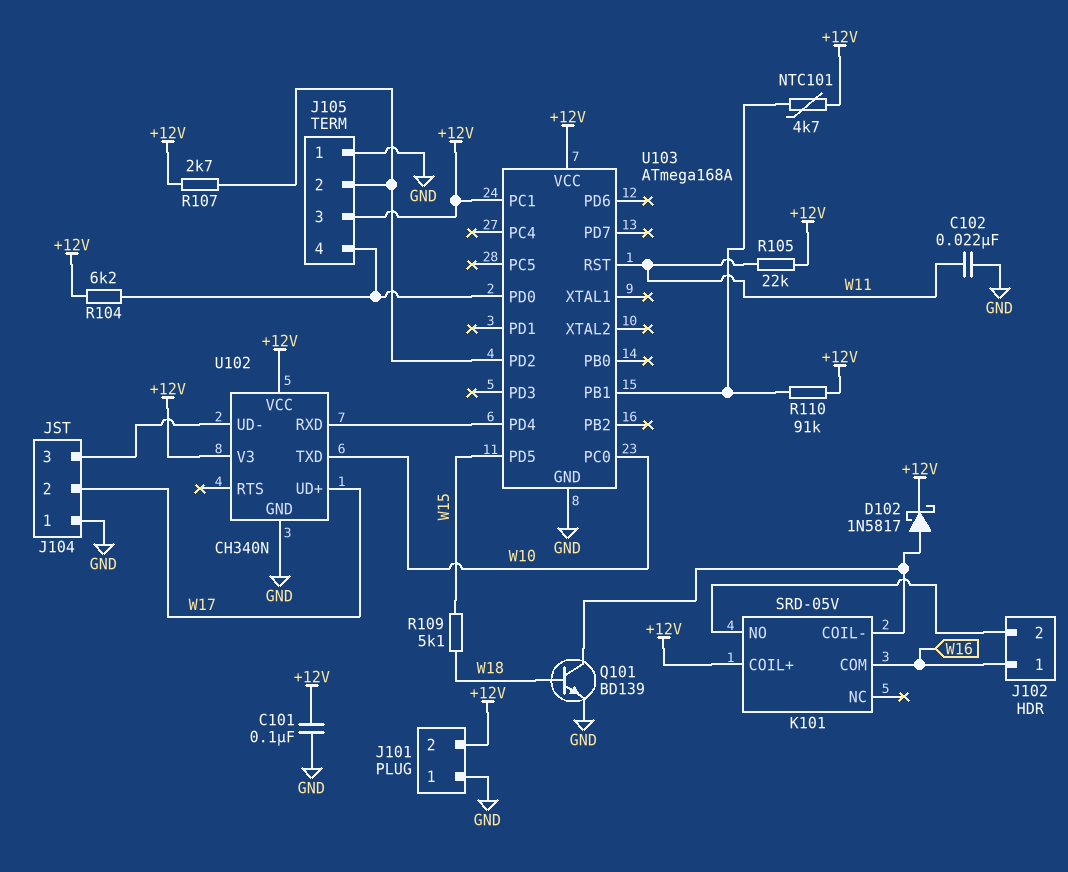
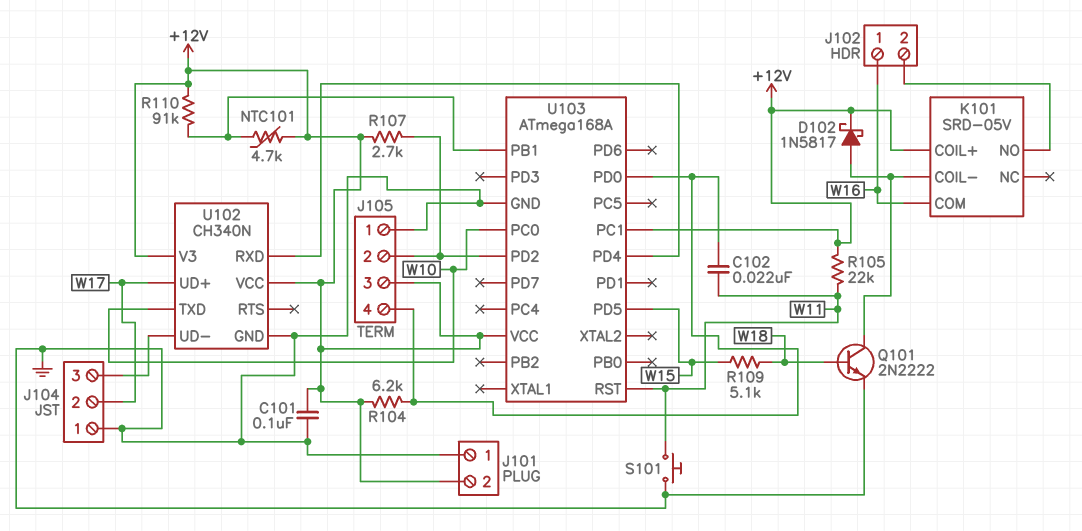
C102: 22nF (GND, W11) -> 22nF (J105/4, W11)
Q101: NPN BD139 (B W18, C K101/COIL-, E GND) -> NPN 2N2222 (B W18, C K101/COIL-, E GND)
S101: none -> button (GND, W11)

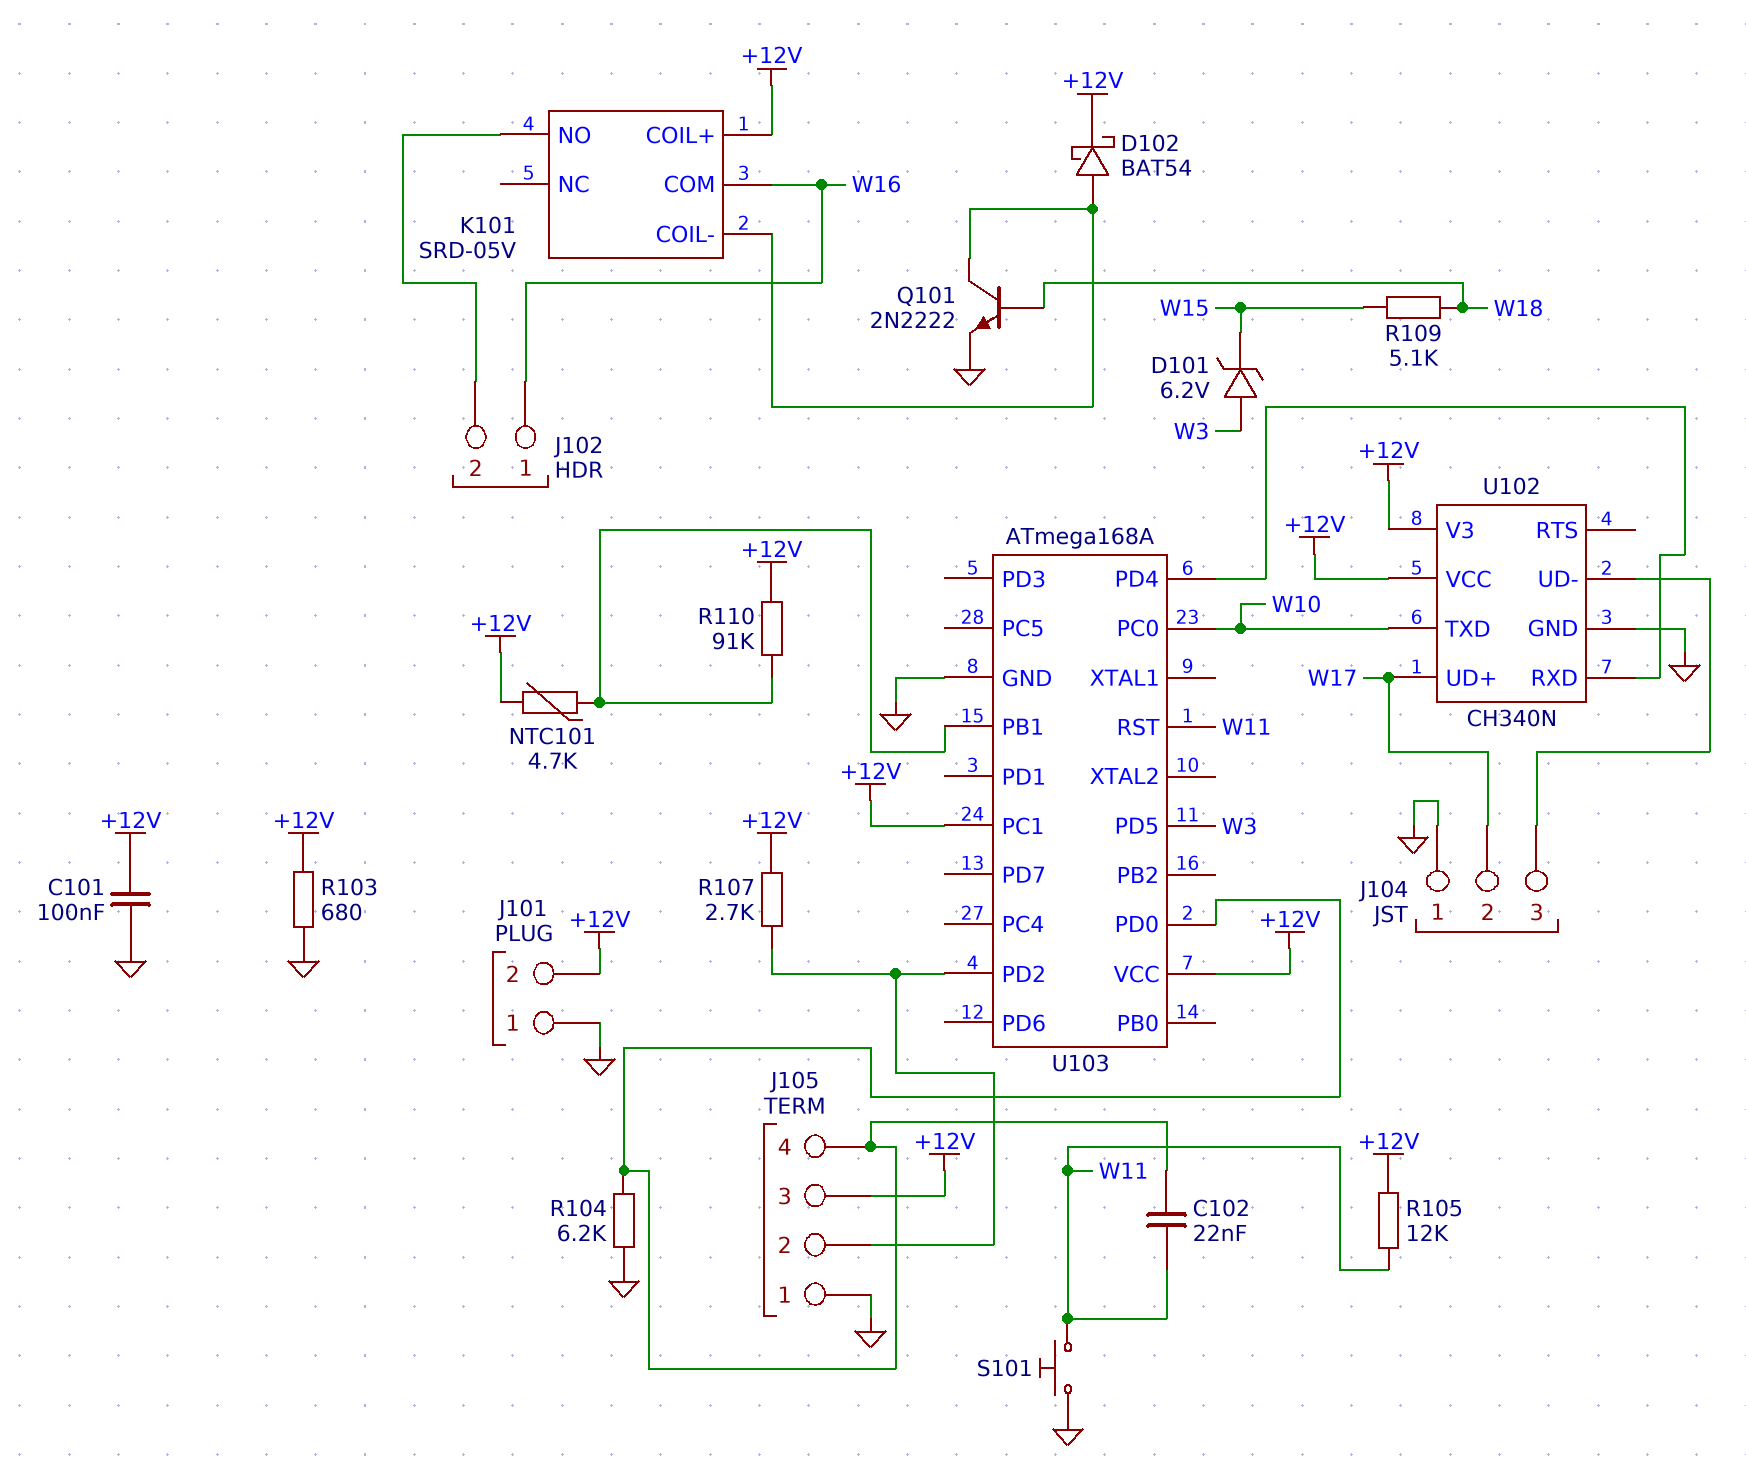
D101: none -> zener 6.2V (A W3, K W15)
D102: schottky 1N5817 (A K101/COIL-, K +12V) -> schottky BAT54 (A K101/COIL-, K +12V)
R103: none -> 680 (+12V, GND)
R104: 6.2k (+12V, J105/4) -> 6.2k (GND, J105/4)
R105: 22k (+12V, W11) -> 12k (+12V, W11)
U103 pin PD5: W15 -> W3

